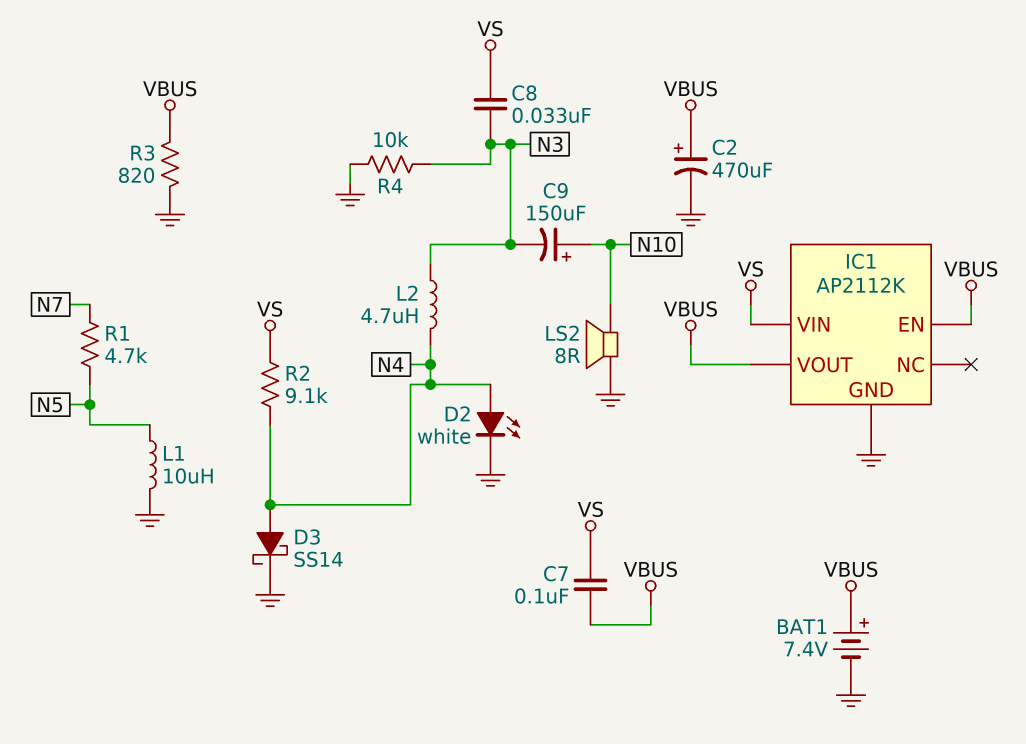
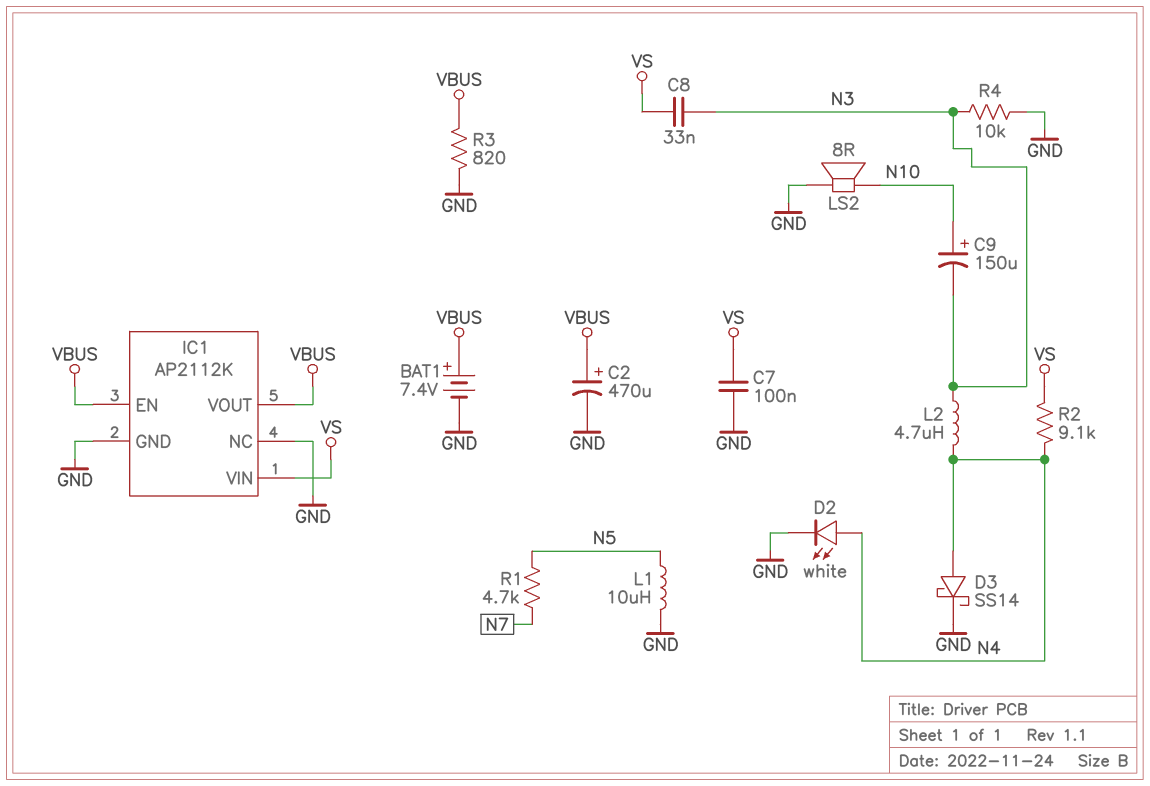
C7: 100nF (VBUS, VS) -> 100nF (GND, VS)
IC1 pin NC: none -> GND

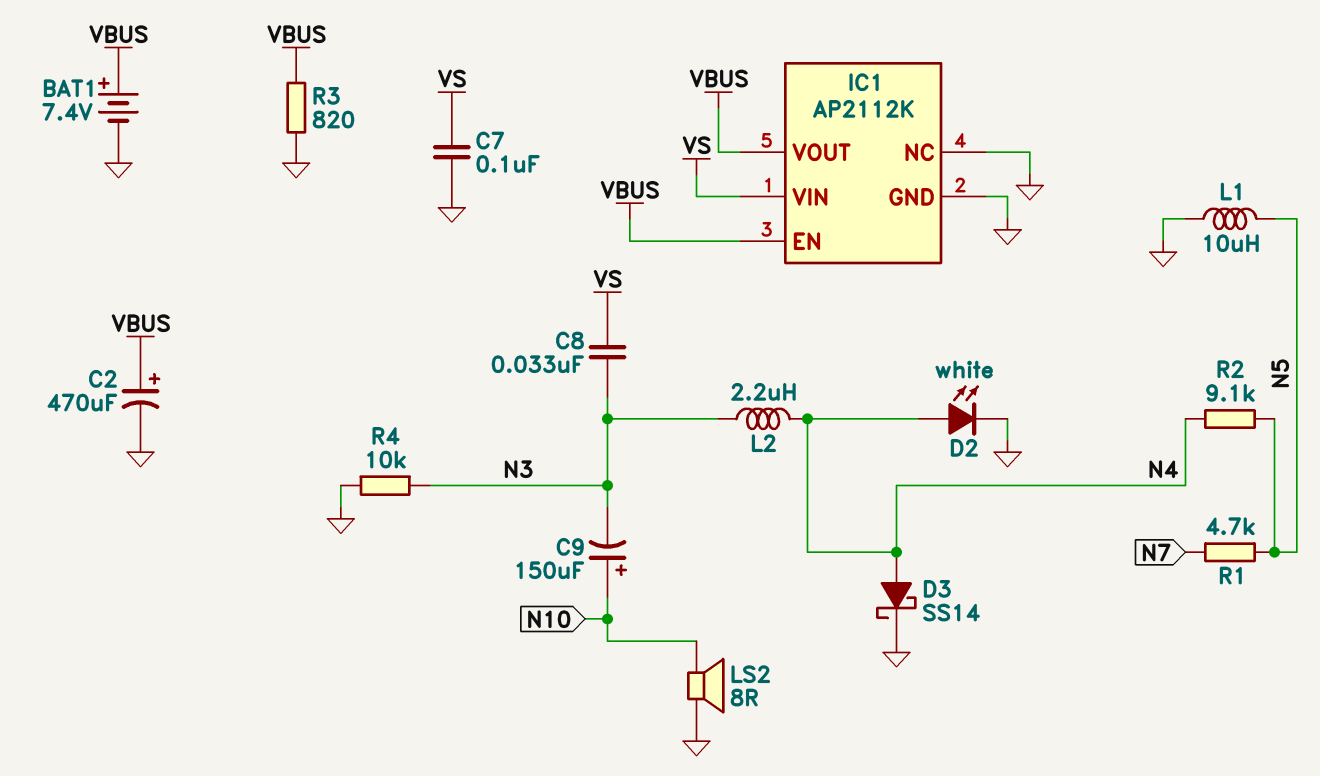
L2: 4.7uH (N3, N4) -> 2.2uH (N3, N4)
R2: 9.1k (N4, VS) -> 9.1k (N4, N5)

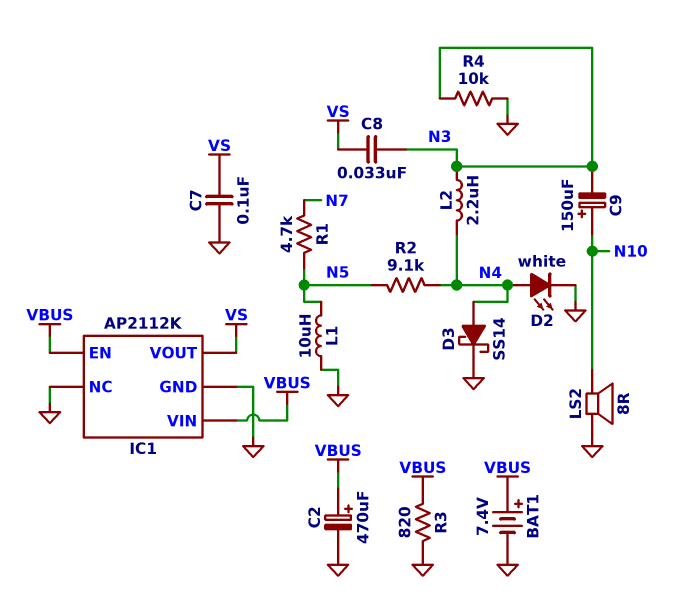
IC1 pin VIN: VS -> VBUS
IC1 pin VOUT: VBUS -> VS

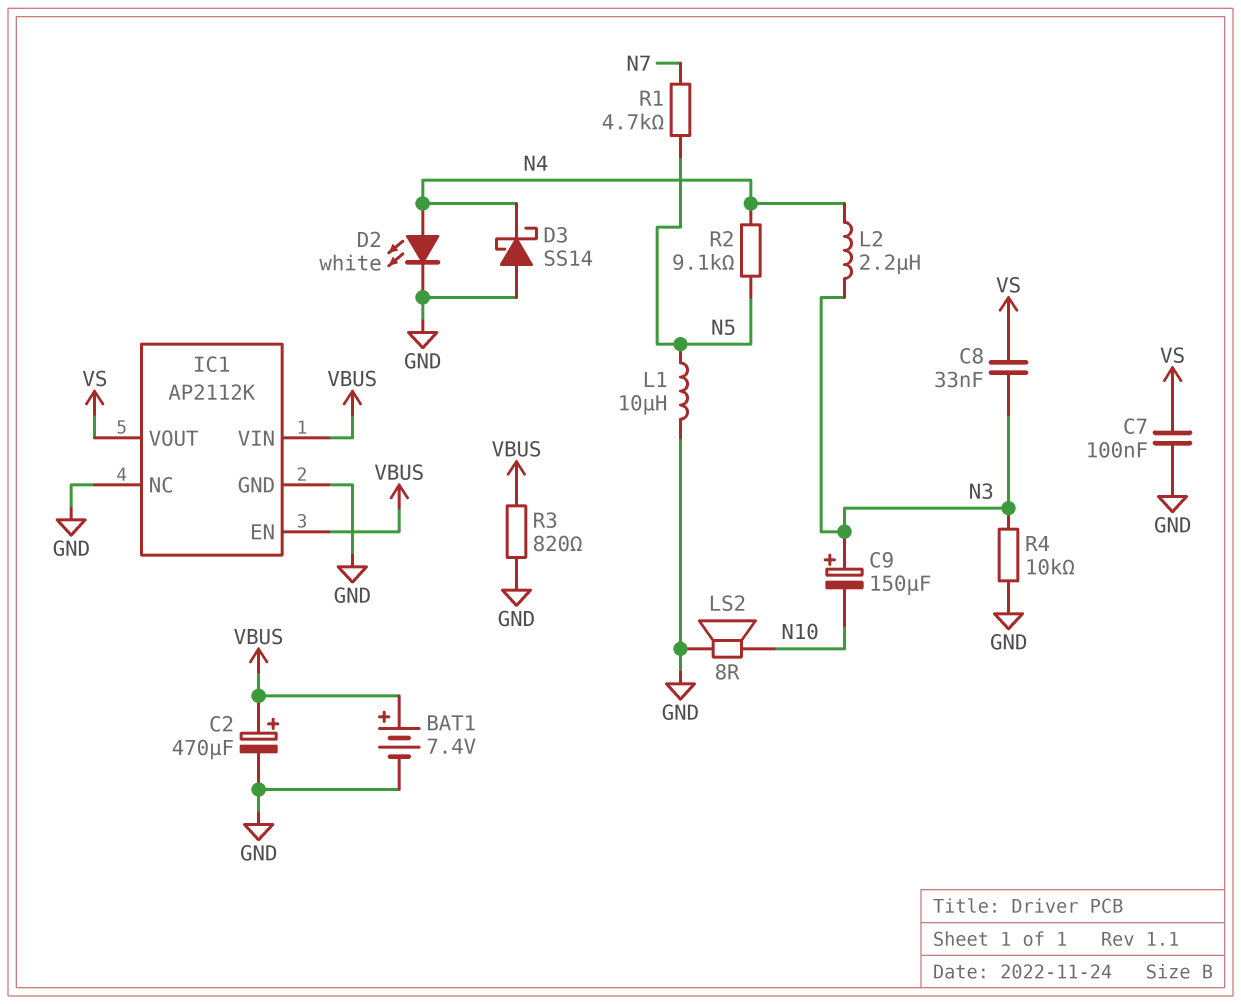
C9: 150uF (plus N10, minus N3) -> 150uF (plus N3, minus N10)
D3: schottky SS14 (A N4, K GND) -> schottky SS14 (A GND, K N4)

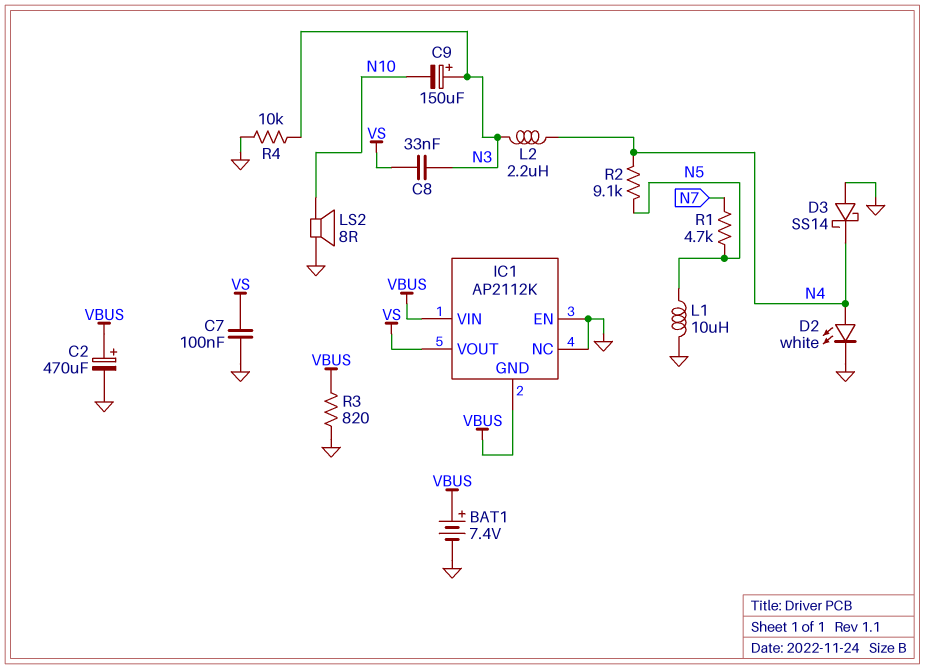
IC1 pin EN: VBUS -> GND
IC1 pin GND: GND -> VBUS

